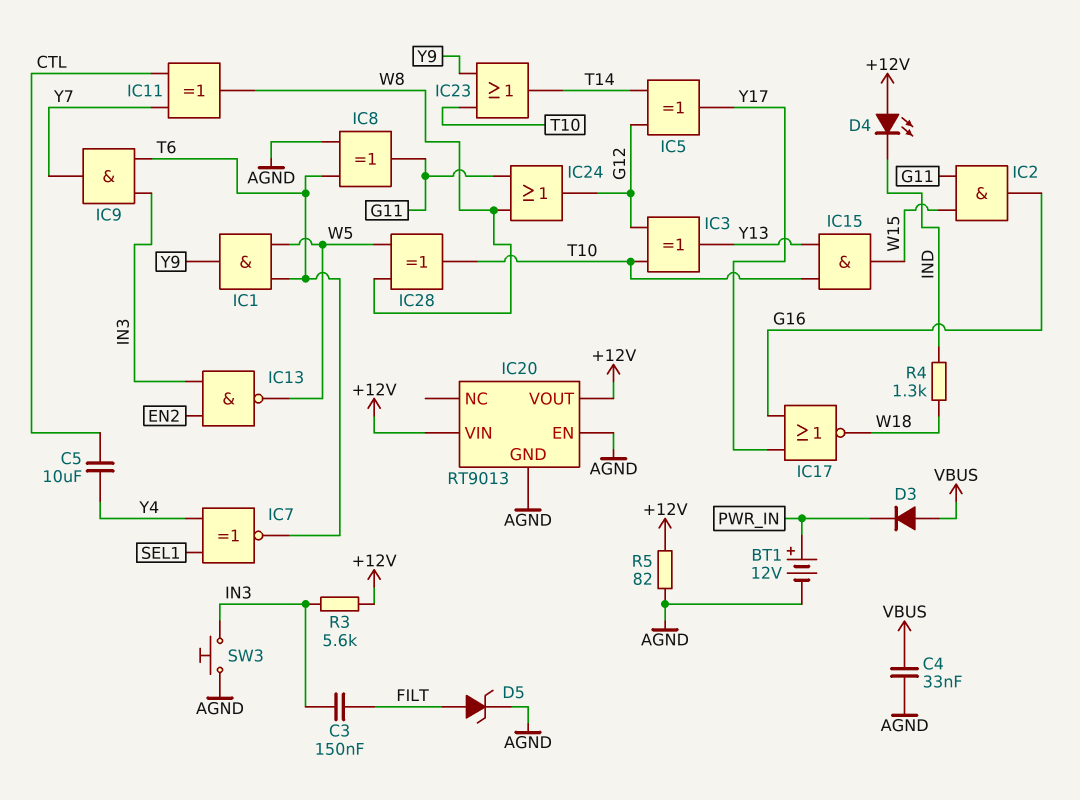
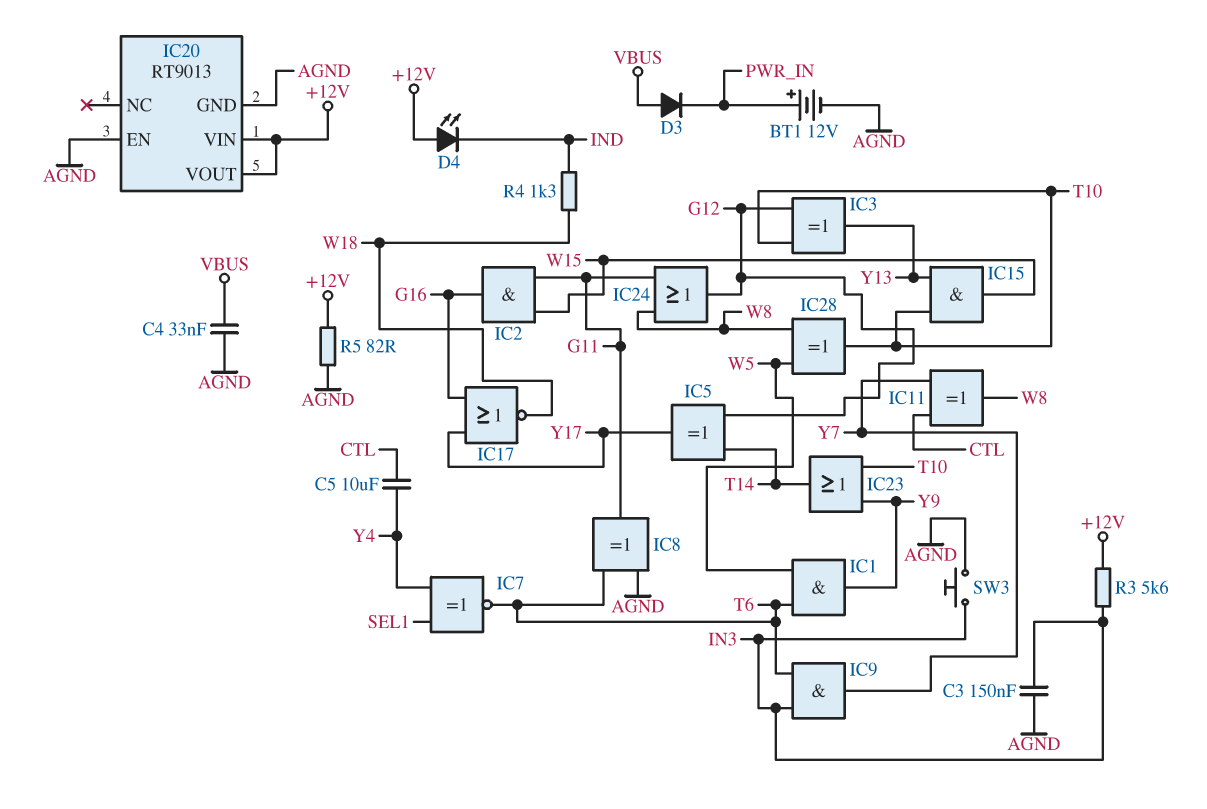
C3: 150nF (FILT, IN3) -> 150nF (AGND, IN3)
D5: zener (A FILT, K AGND) -> none
IC13: NAND (in EN2, in IN3, out W5) -> none

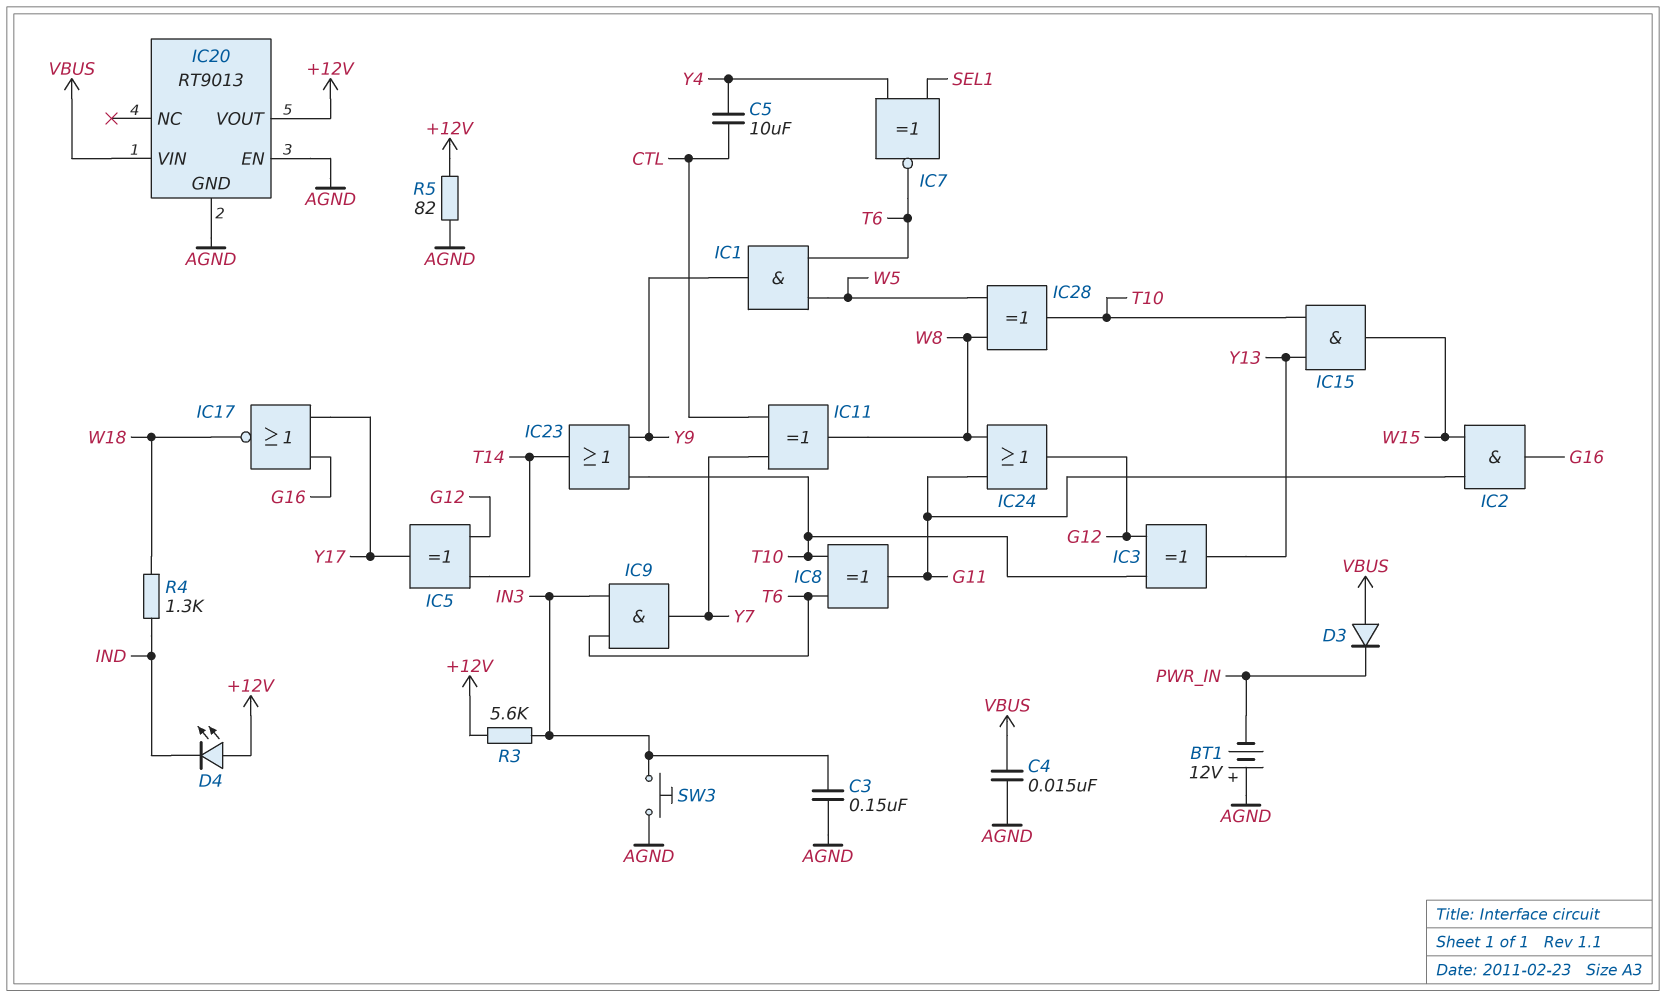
BT1: 12V (plus PWR_IN, minus AGND) -> 12V (plus AGND, minus PWR_IN)
C4: 33nF (AGND, VBUS) -> 15nF (AGND, VBUS)
IC8: XOR (in AGND, in T6, out G11) -> XOR (in T6, in T10, out G11)
IC20 pin VIN: +12V -> VBUS

